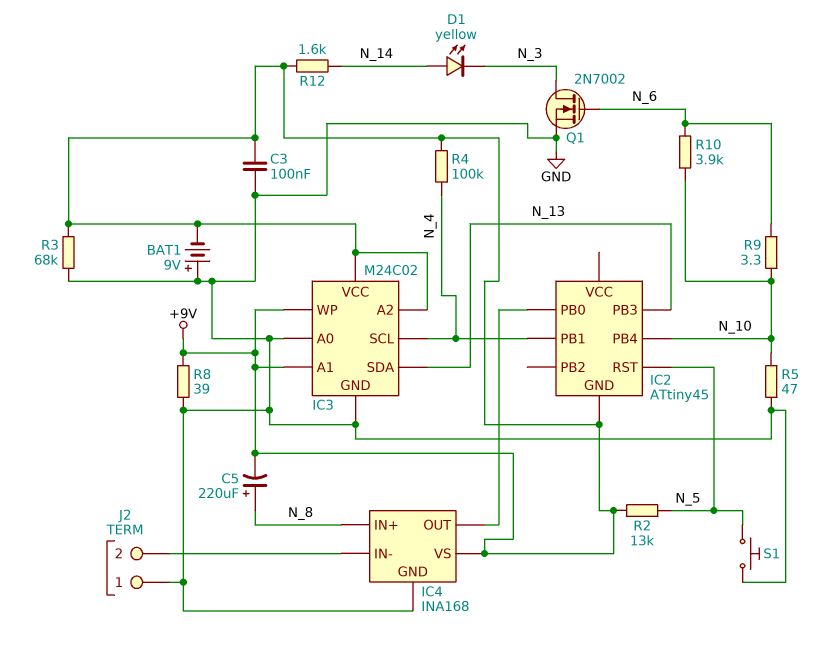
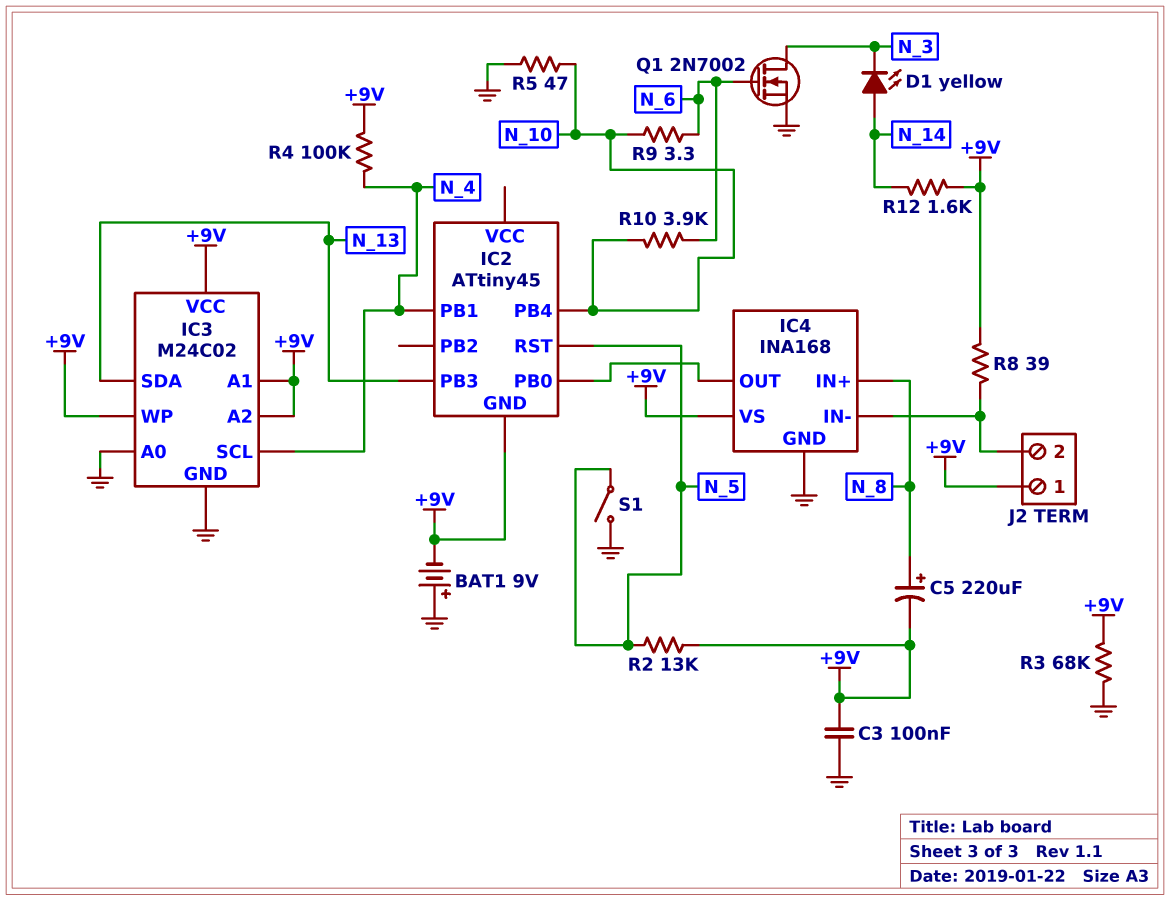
J2 pin 1: GND -> +9V
R8: 39 (+9V, GND) -> 39 (+9V, IC4/IN-)
S1: button (GND, N_5) -> switch (GND, N_5)

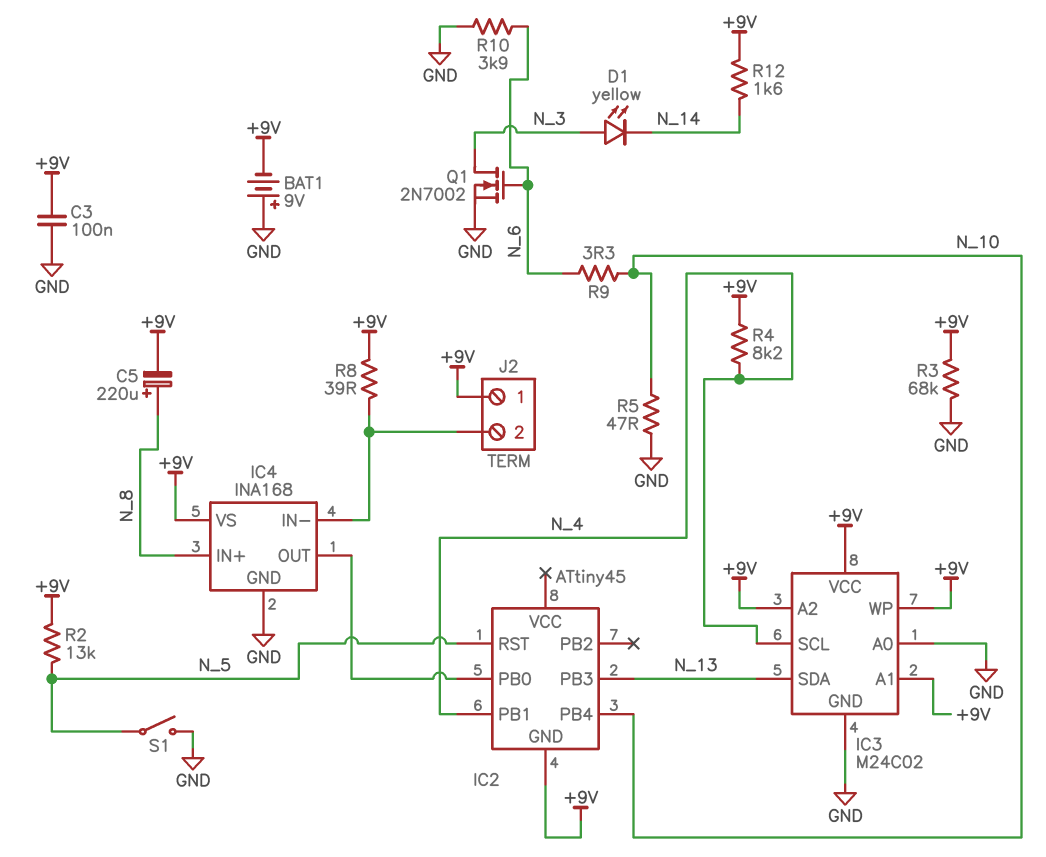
D1: LED yellow (A N_14, K N_3) -> LED yellow (A N_3, K N_14)
R4: 100k (+9V, N_4) -> 8.2k (+9V, N_4)
R10: 3.9k (N_6, N_10) -> 3.9k (GND, N_6)

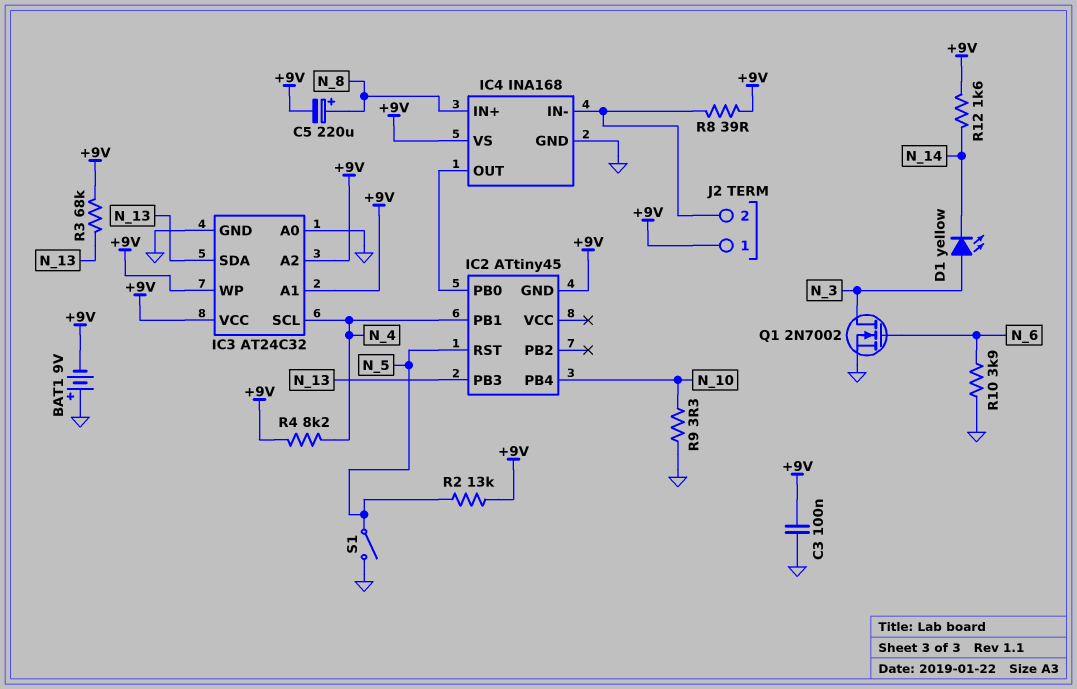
IC3: M24C02 -> AT24C32
R3: 68k (+9V, GND) -> 68k (+9V, N_13)
R5: 47 (GND, N_10) -> none
R9: 3.3 (N_6, N_10) -> 3.3 (GND, N_10)

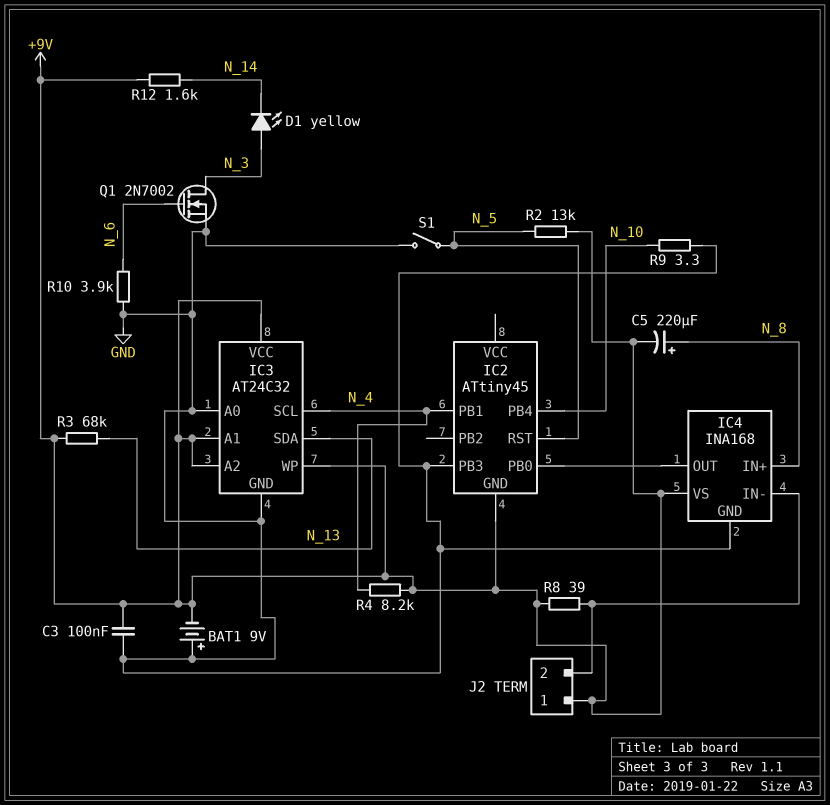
IC2 pin PB3: N_13 -> GND

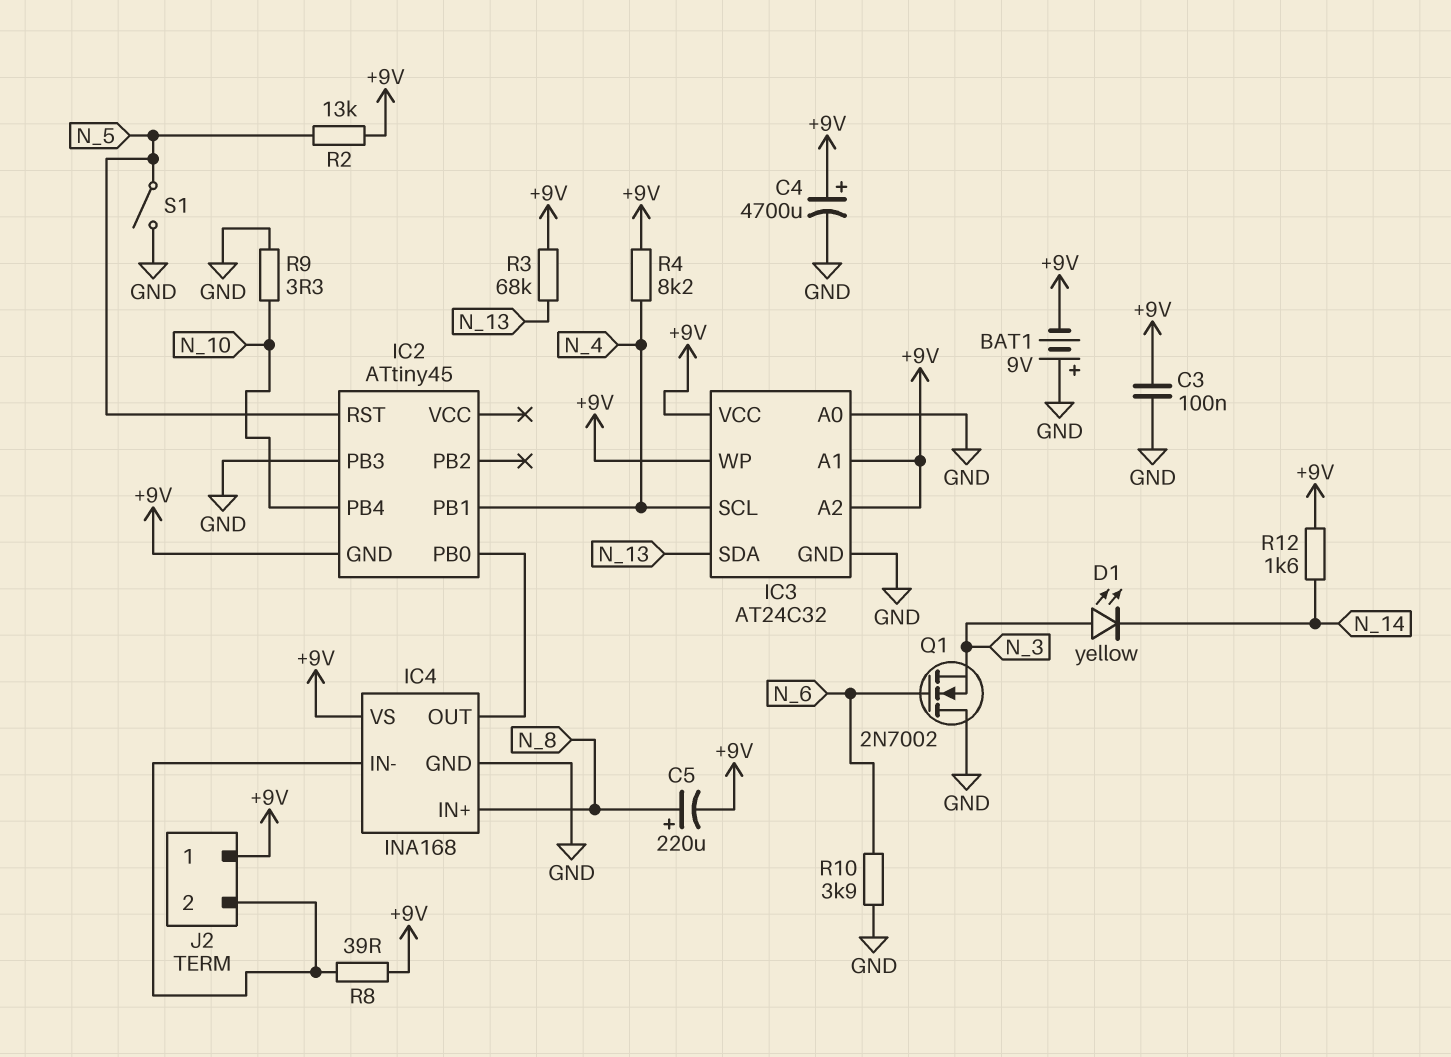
C4: none -> 4700uF (plus +9V, minus GND)
Q1: NMOS 2N7002 (G N_6, D N_3, S GND) -> NMOS 2N7002 (G N_6, D GND, S N_3)

